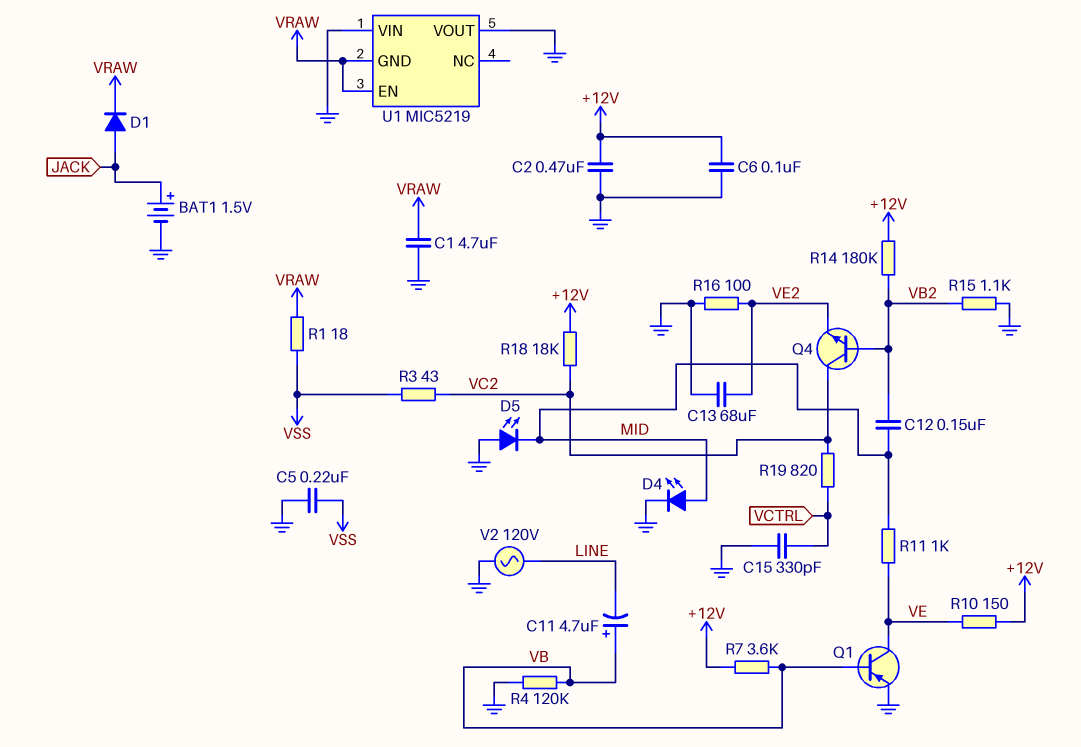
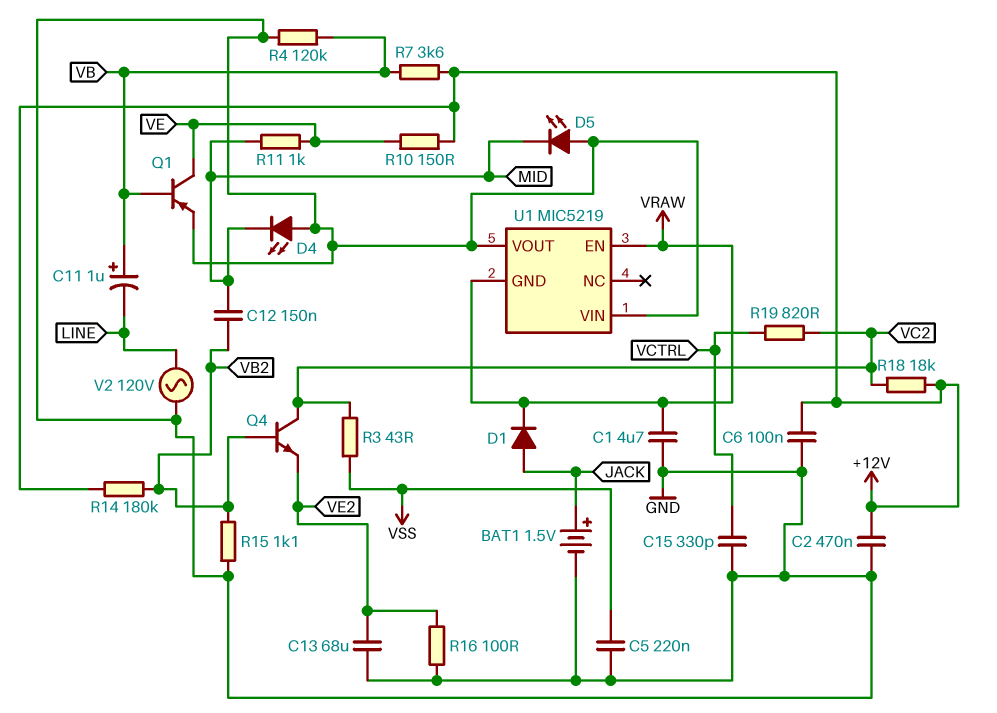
C11: 4.7uF (plus VB, minus LINE) -> 1uF (plus VB, minus LINE)
D4: LED (A MID, K GND) -> LED (A GND, K MID)
R1: 18 (VRAW, VSS) -> none

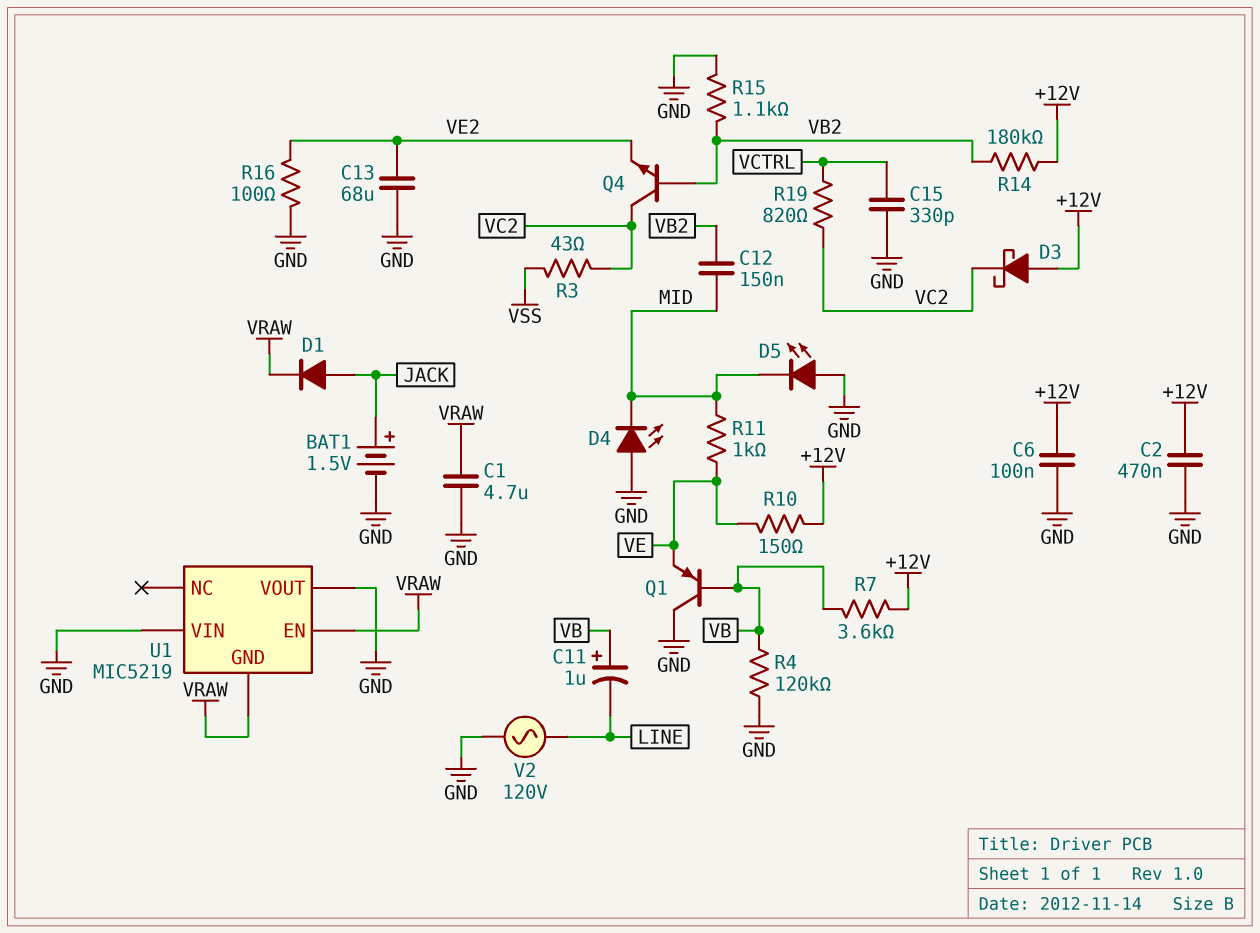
C5: 220nF (GND, VSS) -> none
D3: none -> schottky (A +12V, K VC2)
Q1: PNP (B VB, C VE, E GND) -> PNP (B VB, C GND, E VE)
R18: 18k (+12V, VC2) -> none

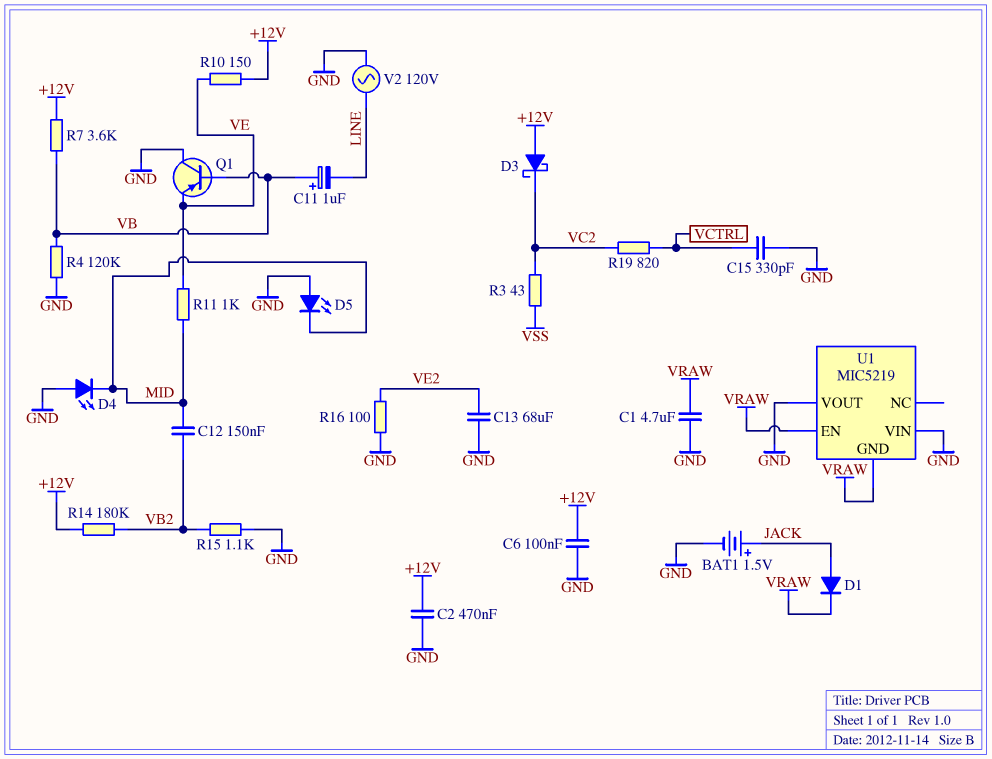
Q4: NPN (B VB2, C VC2, E VE2) -> none

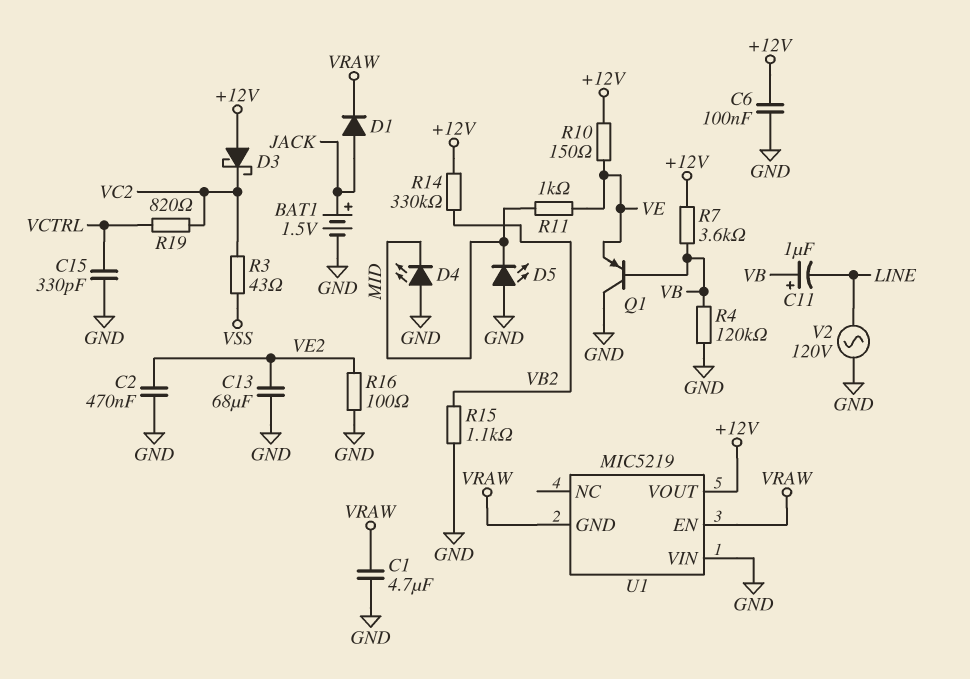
C2: 470nF (+12V, GND) -> 470nF (GND, VE2)
C12: 150nF (MID, VB2) -> none
R14: 180k (+12V, VB2) -> 330k (+12V, VB2)
U1 pin VOUT: GND -> +12V

